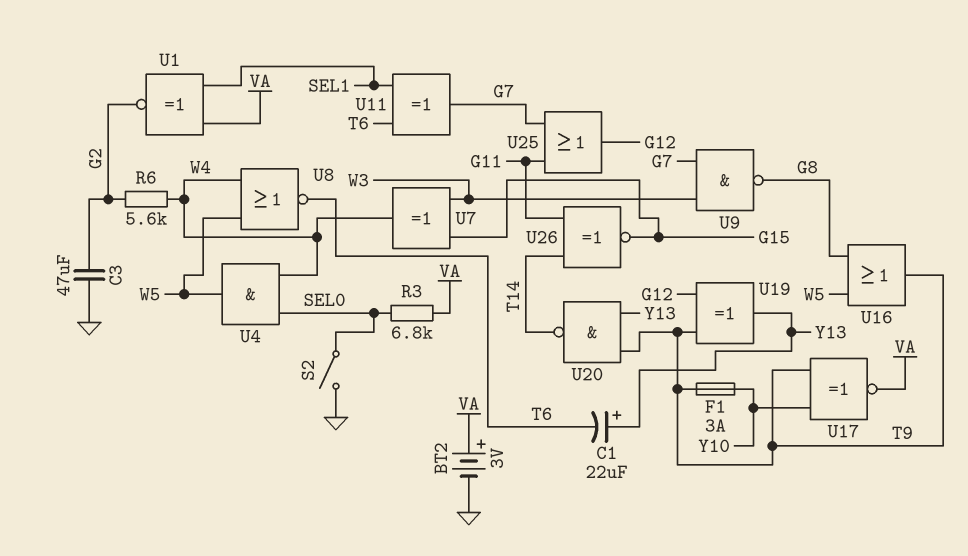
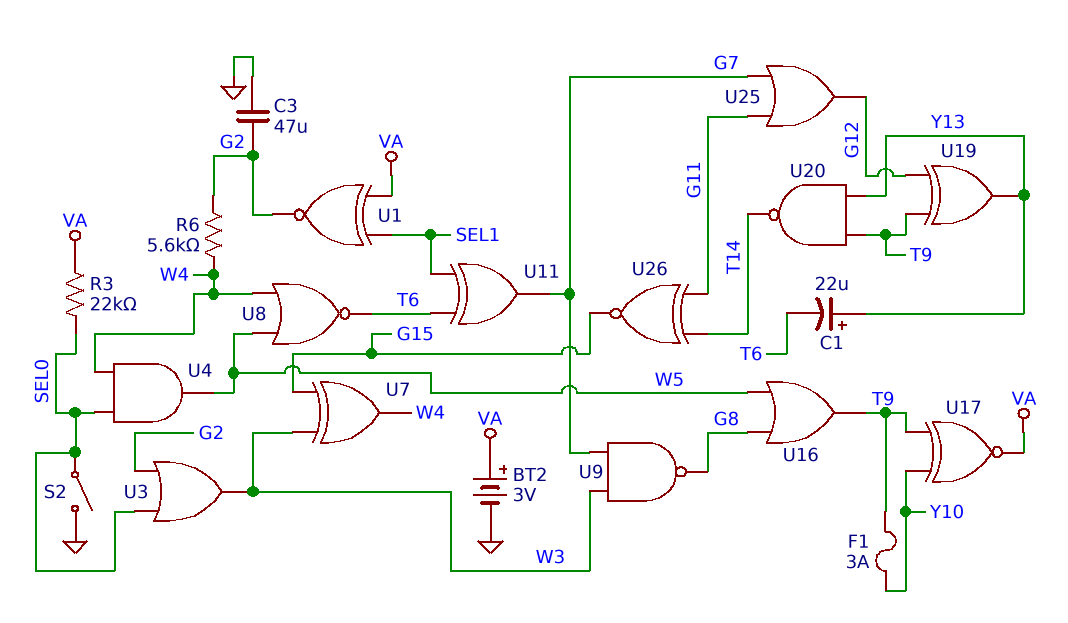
R3: 6.8k (SEL0, VA) -> 22k (SEL0, VA)
U3: none -> OR (in G2, in SEL0, out W3)

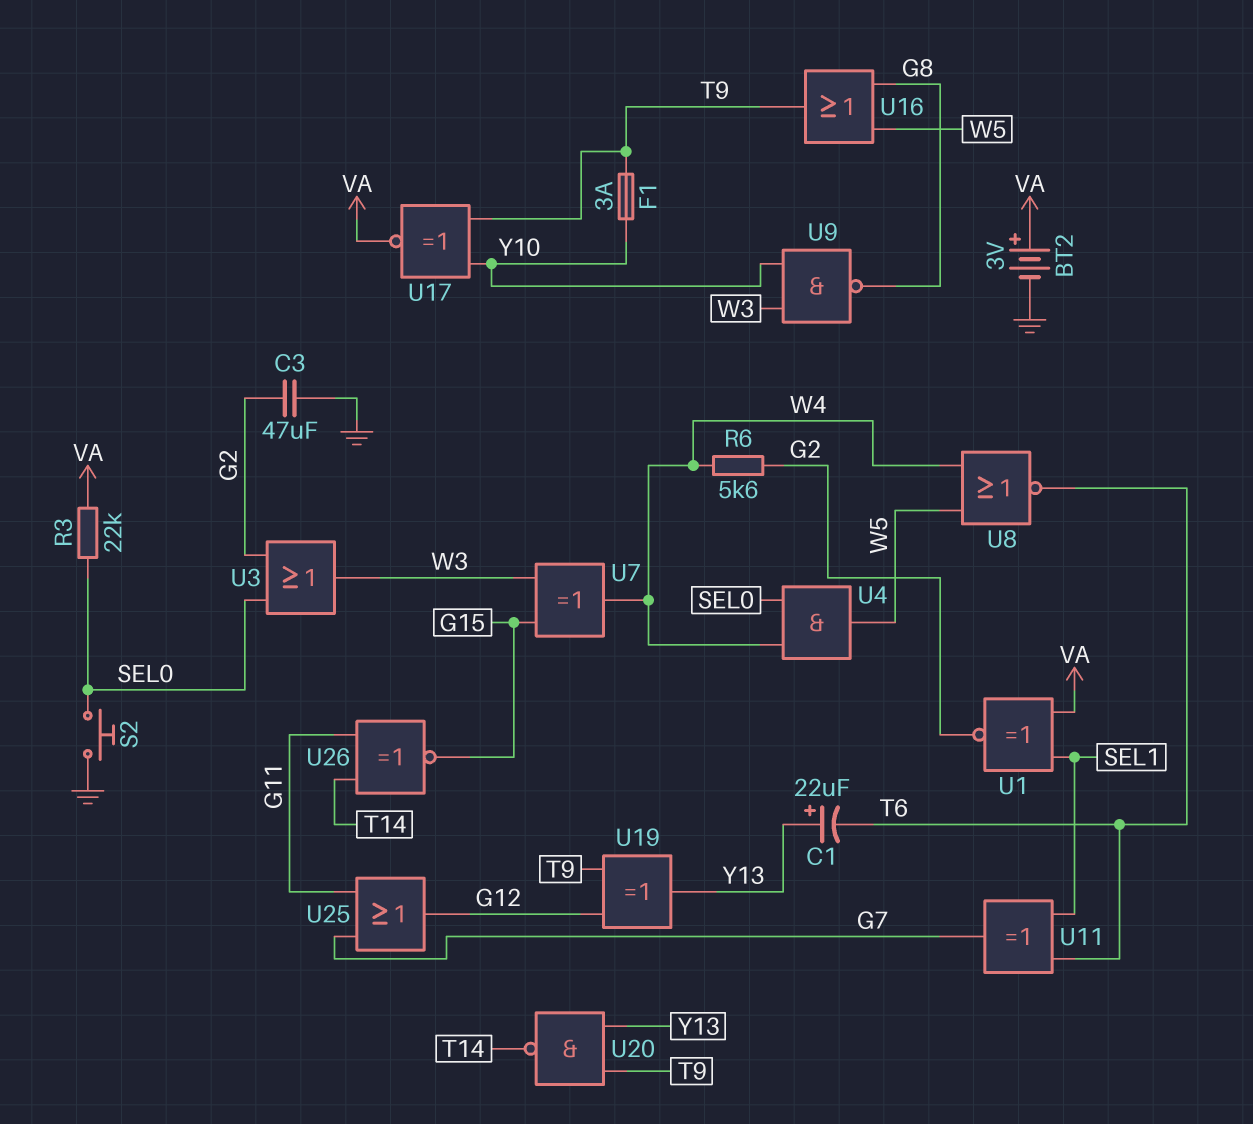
S2: switch (GND, SEL0) -> button (GND, SEL0)
U9: NAND (in G7, in W3, out G8) -> NAND (in W3, in Y10, out G8)

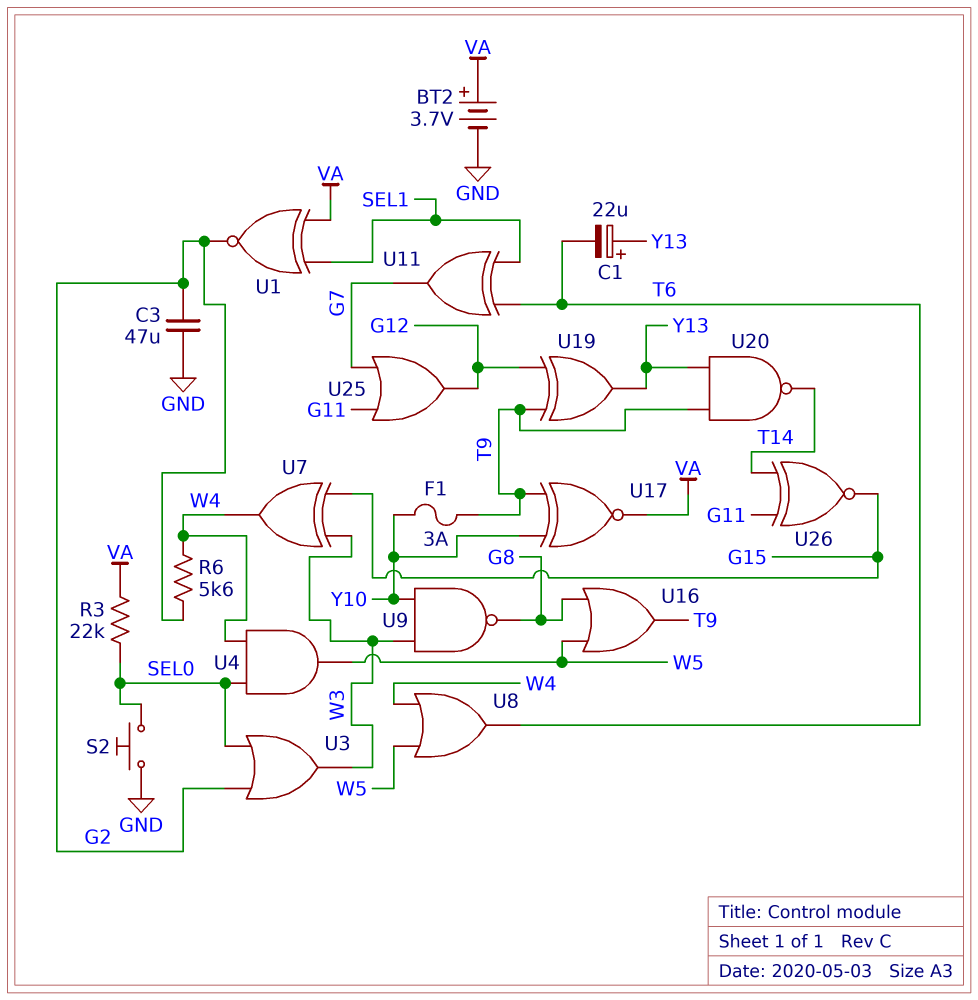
BT2: 3V (plus VA, minus GND) -> 3.7V (plus VA, minus GND)
U8: NOR (in W4, in W5, out T6) -> OR (in W4, in W5, out T6)

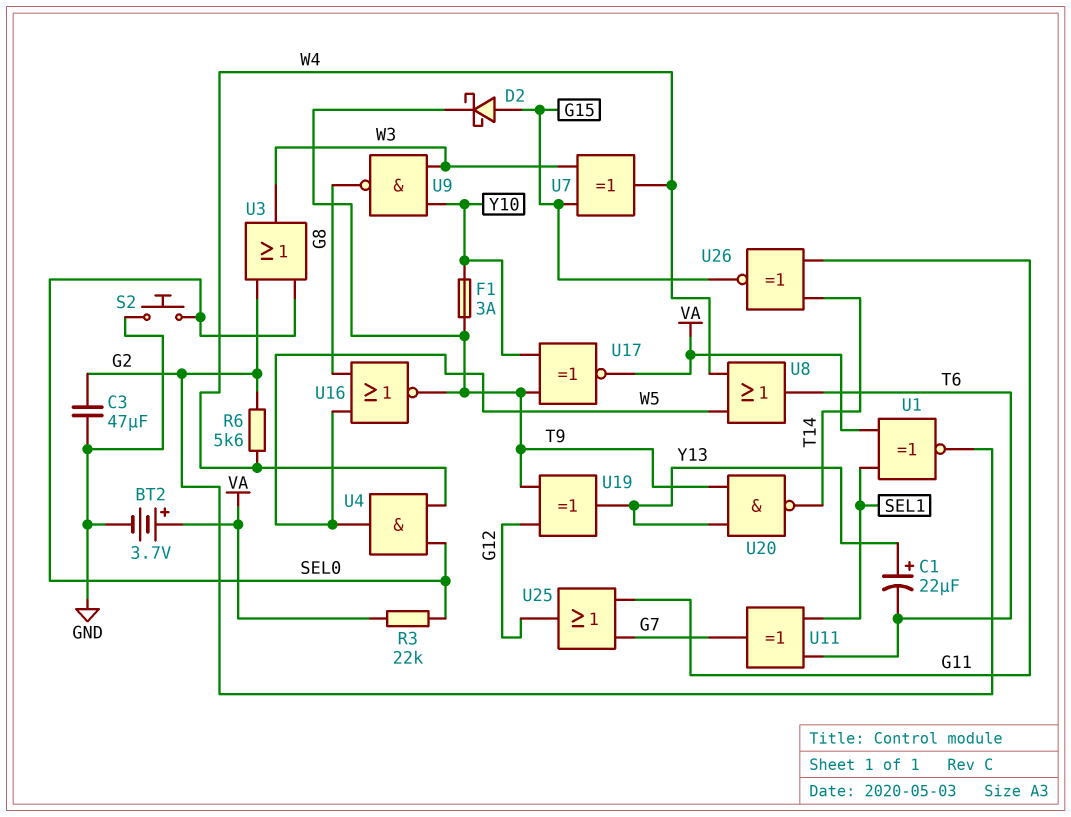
D2: none -> schottky (A G15, K T9)
U16: OR (in G8, in W5, out T9) -> NOR (in G8, in W5, out T9)

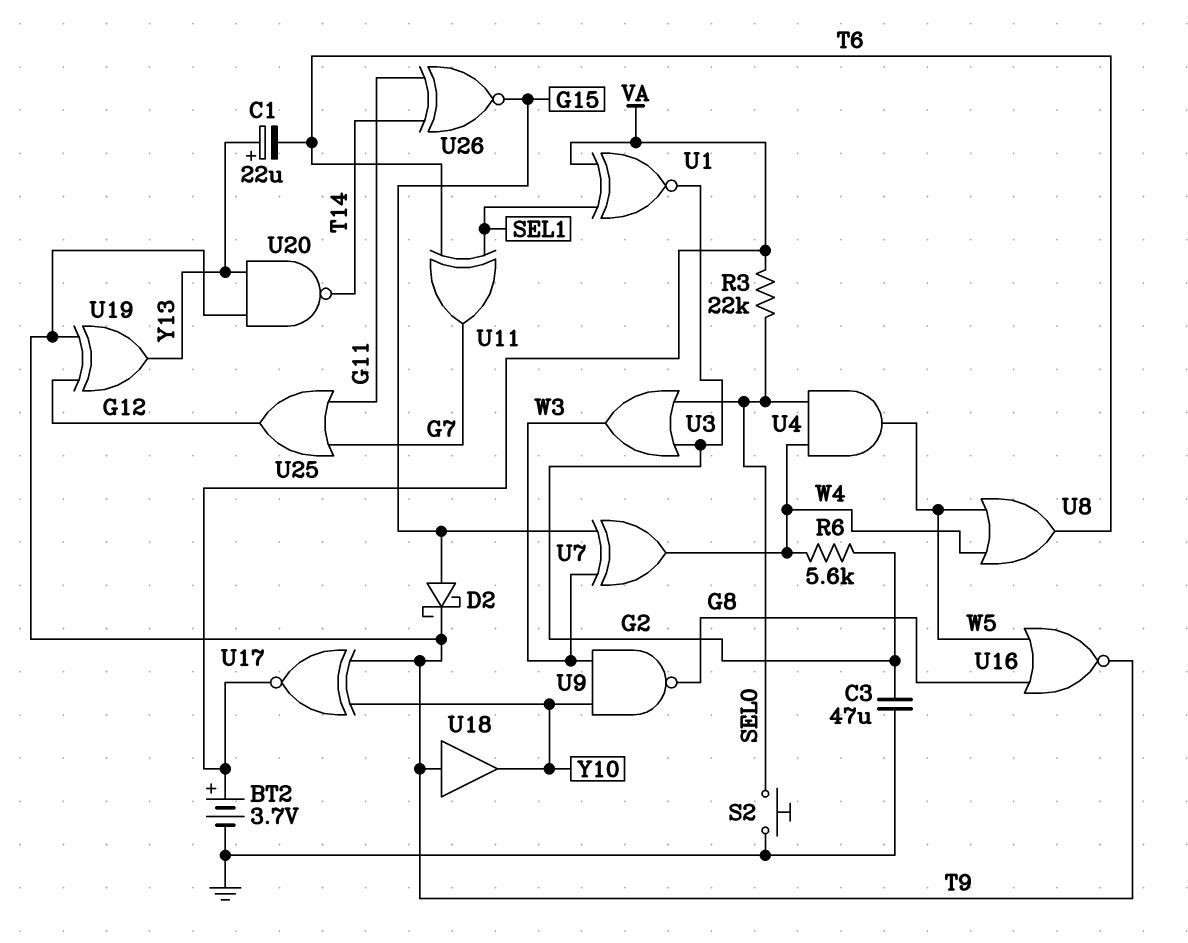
F1: 3A (T9, Y10) -> none
U18: none -> buffer (in T9, out Y10)

